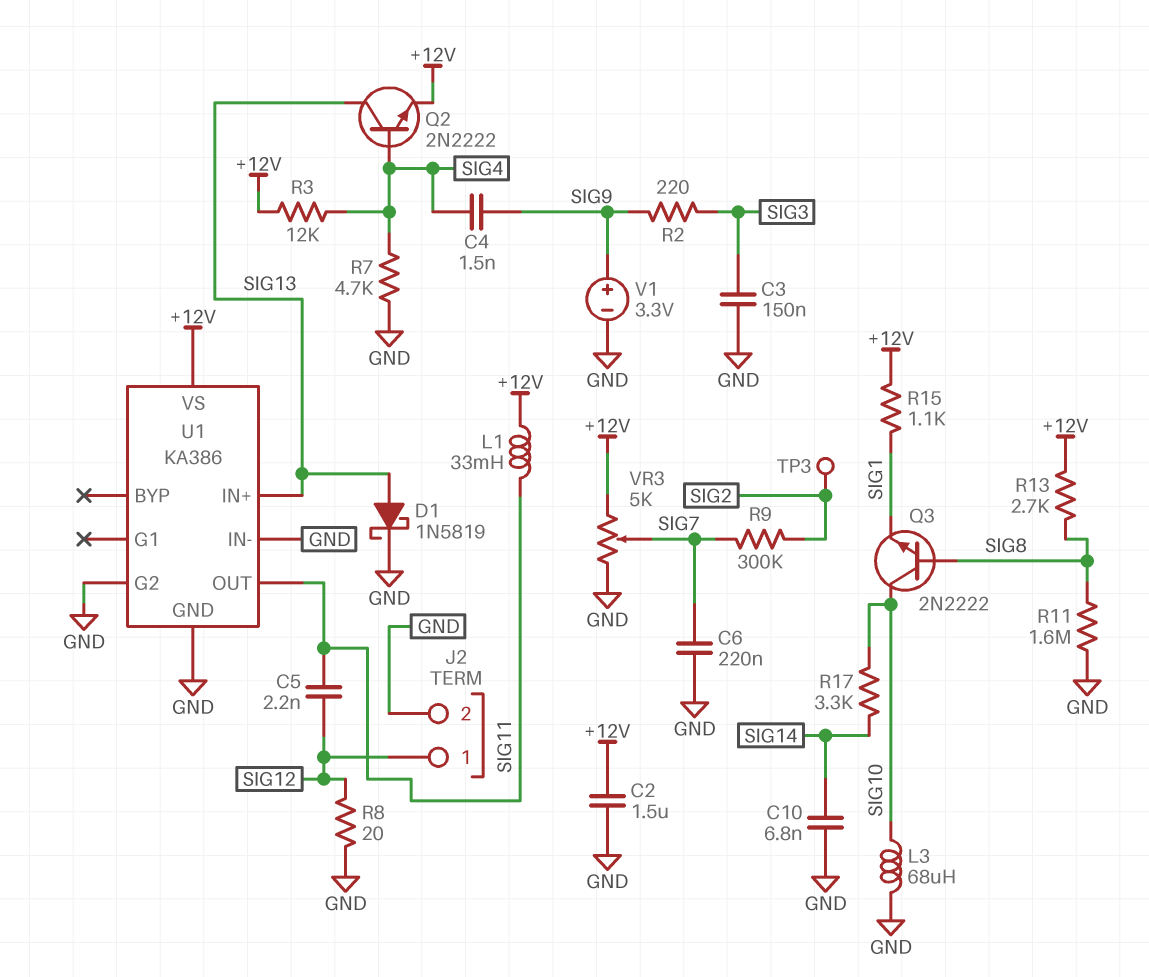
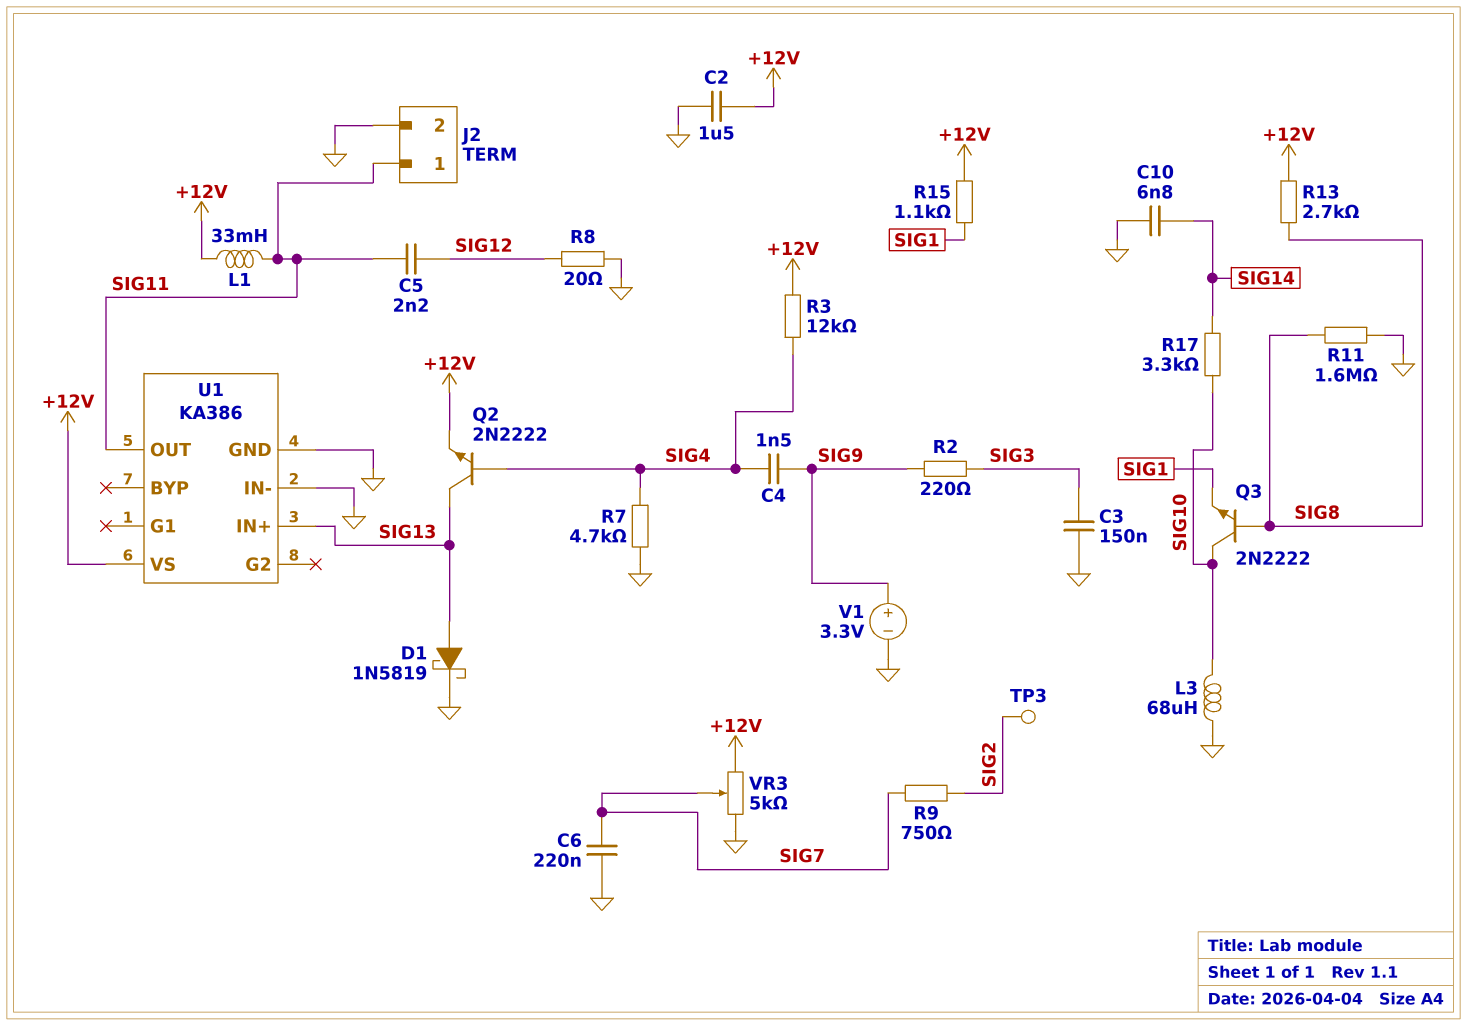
J2 pin 1: SIG12 -> SIG11
R9: 300k (SIG2, SIG7) -> 750 (SIG2, SIG7)
U1 pin G2: GND -> none

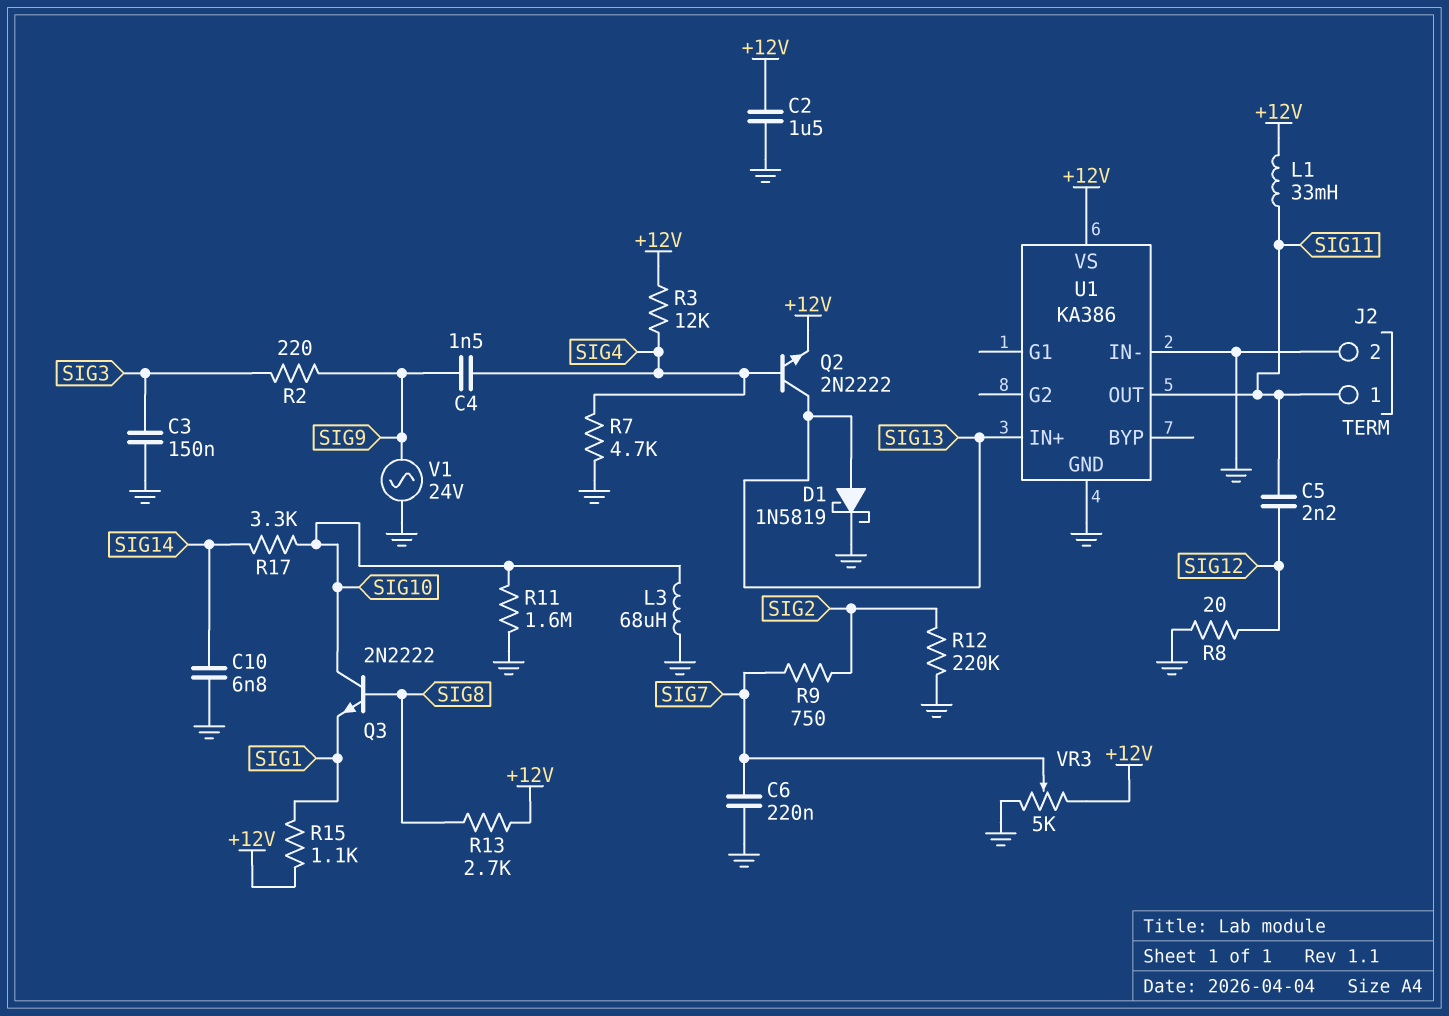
R11: 1.6M (GND, SIG8) -> 1.6M (GND, SIG10)
R12: none -> 220k (GND, SIG2)
TP3: test point (SIG2) -> none
V1: 3.3V (plus SIG9, minus GND) -> AC 24V (GND, SIG9)

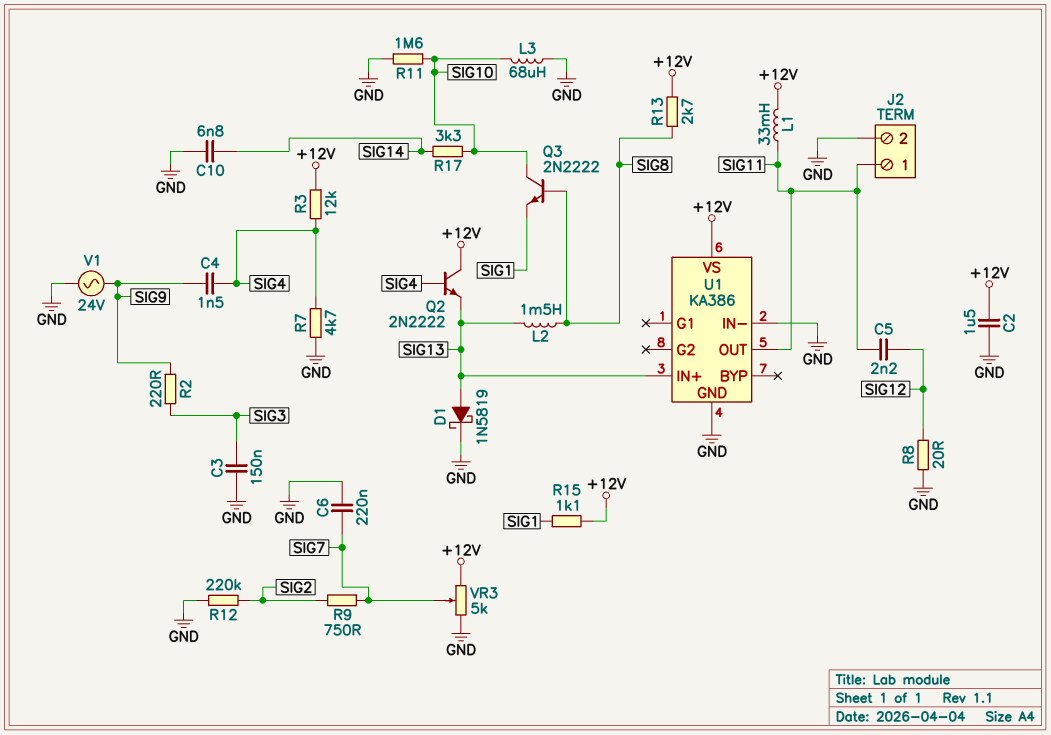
L2: none -> 1.5mH (SIG8, SIG13)
Q2: NPN 2N2222 (B SIG4, C SIG13, E +12V) -> NPN 2N2222 (B SIG4, C +12V, E SIG13)

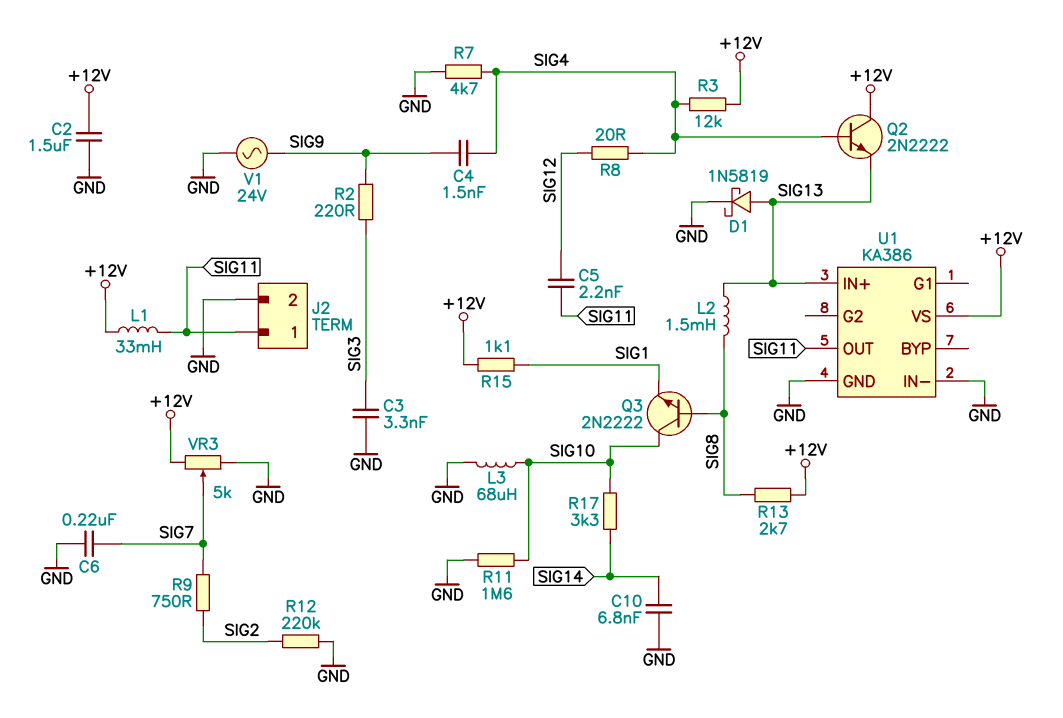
C3: 150nF (GND, SIG3) -> 3.3nF (GND, SIG3)
R8: 20 (GND, SIG12) -> 20 (SIG4, SIG12)

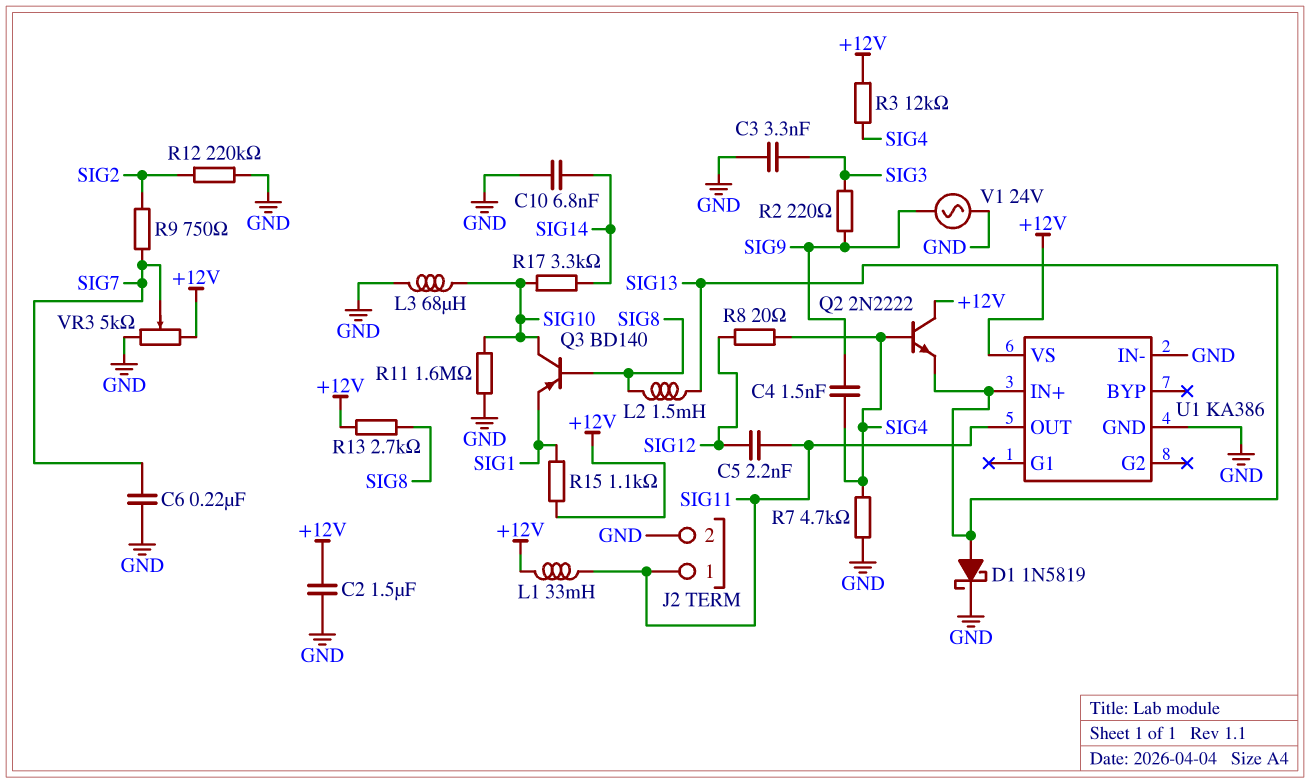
Q3: NPN 2N2222 (B SIG8, C SIG10, E SIG1) -> PNP BD140 (B SIG8, C SIG10, E SIG1)

